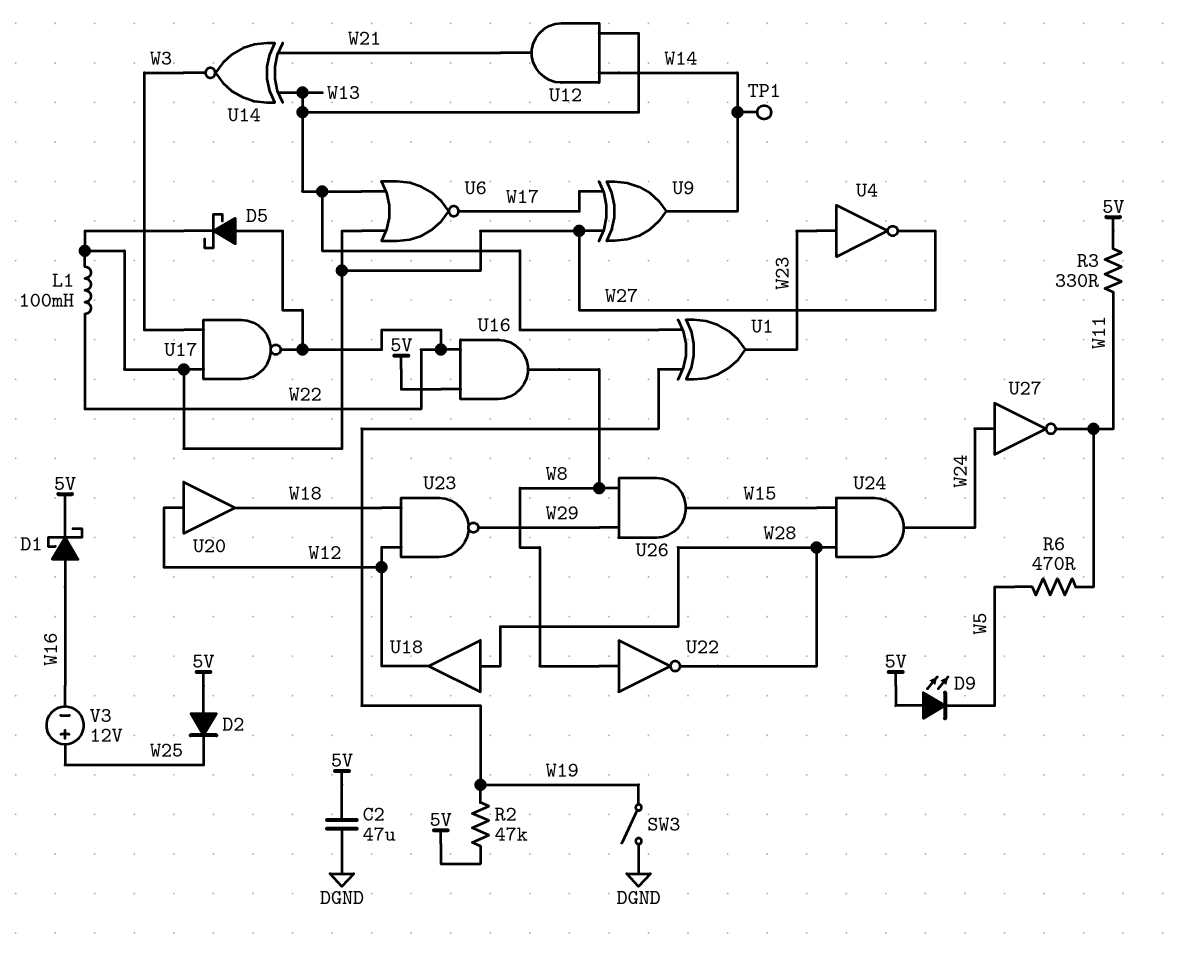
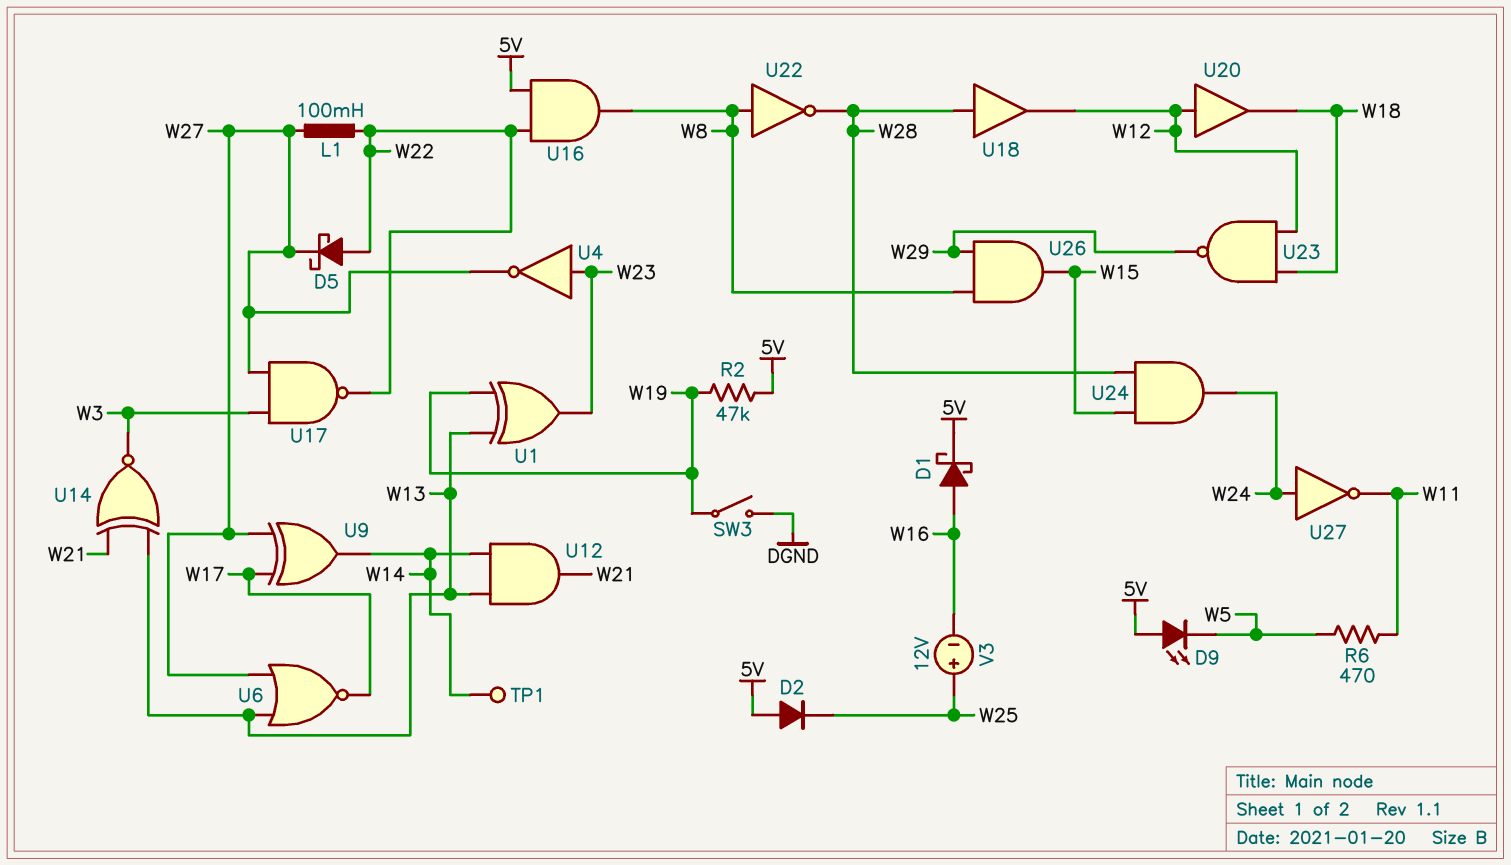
C2: 47uF (5V, DGND) -> none
R3: 330 (5V, W11) -> none

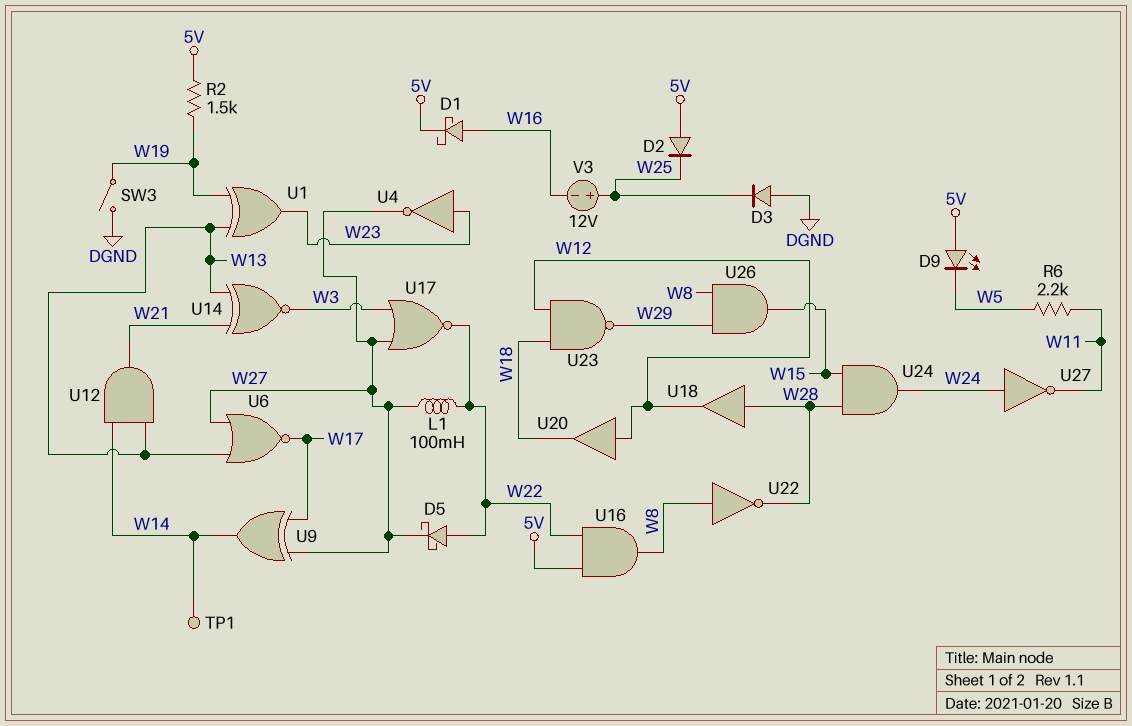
D3: none -> diode (A DGND, K W25)
R2: 47k (5V, W19) -> 1.5k (5V, W19)
R6: 470 (W5, W11) -> 2.2k (W5, W11)
U17: NAND (in W3, in W27, out W22) -> NOR (in W3, in W27, out W22)

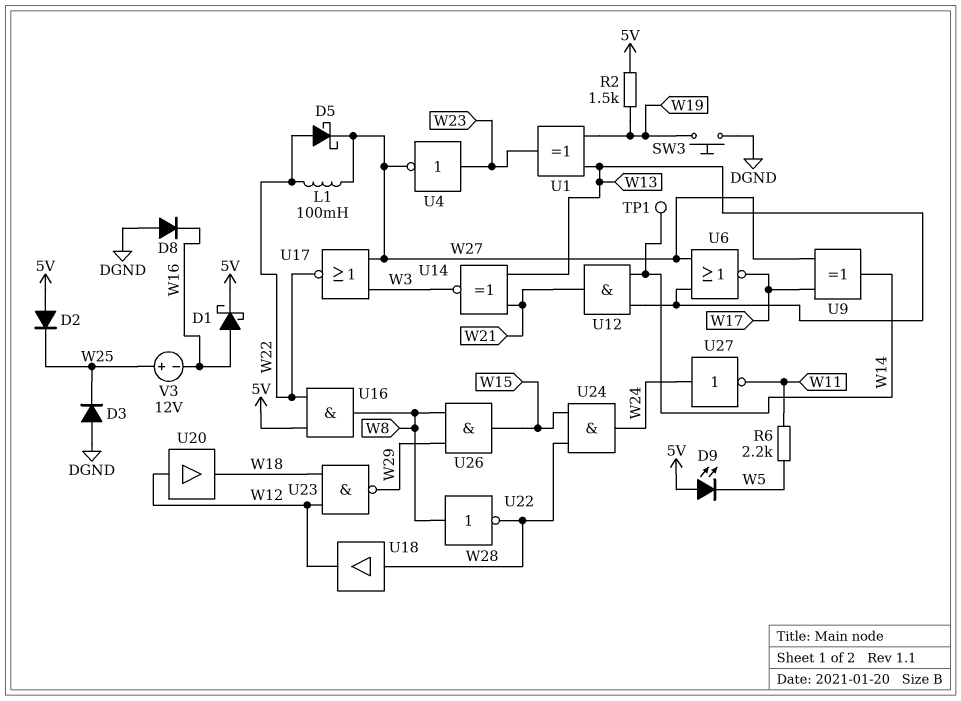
D8: none -> diode (A DGND, K W16)
SW3: switch (DGND, W19) -> button (DGND, W19)

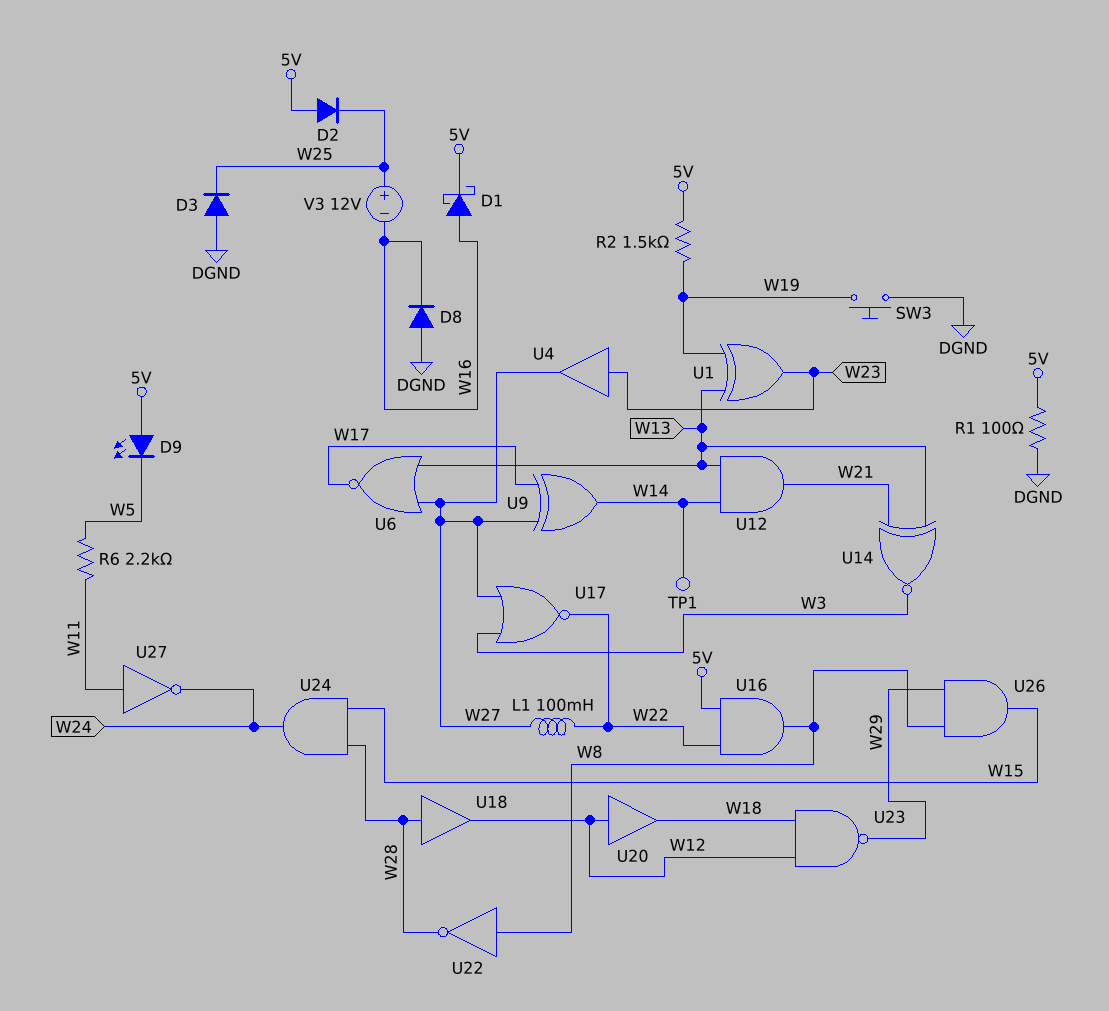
D5: schottky (A W22, K W27) -> none
R1: none -> 100 (5V, DGND)
U4: NOT (in W23, out W27) -> buffer (in W23, out W27)
U27: NOT (in W24, out W11) -> NOT (in W11, out W24)

